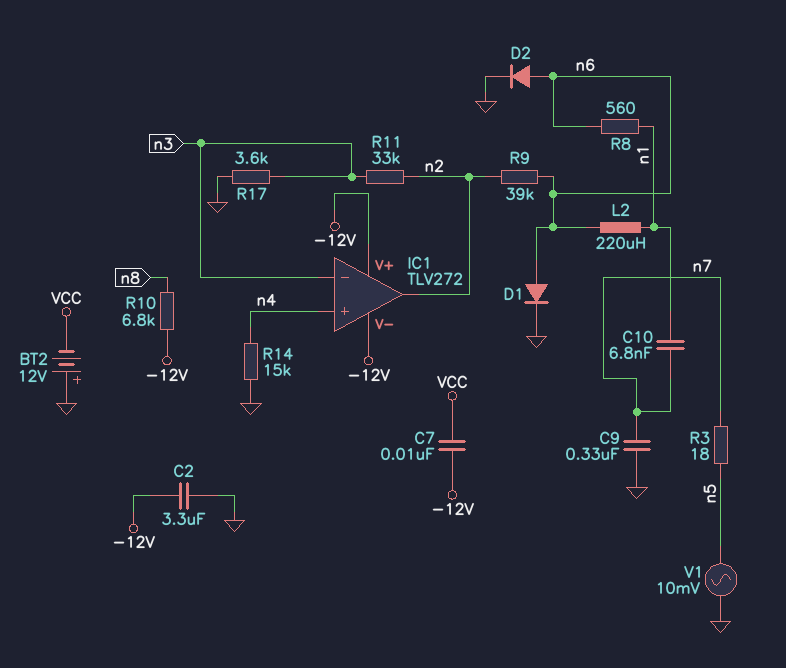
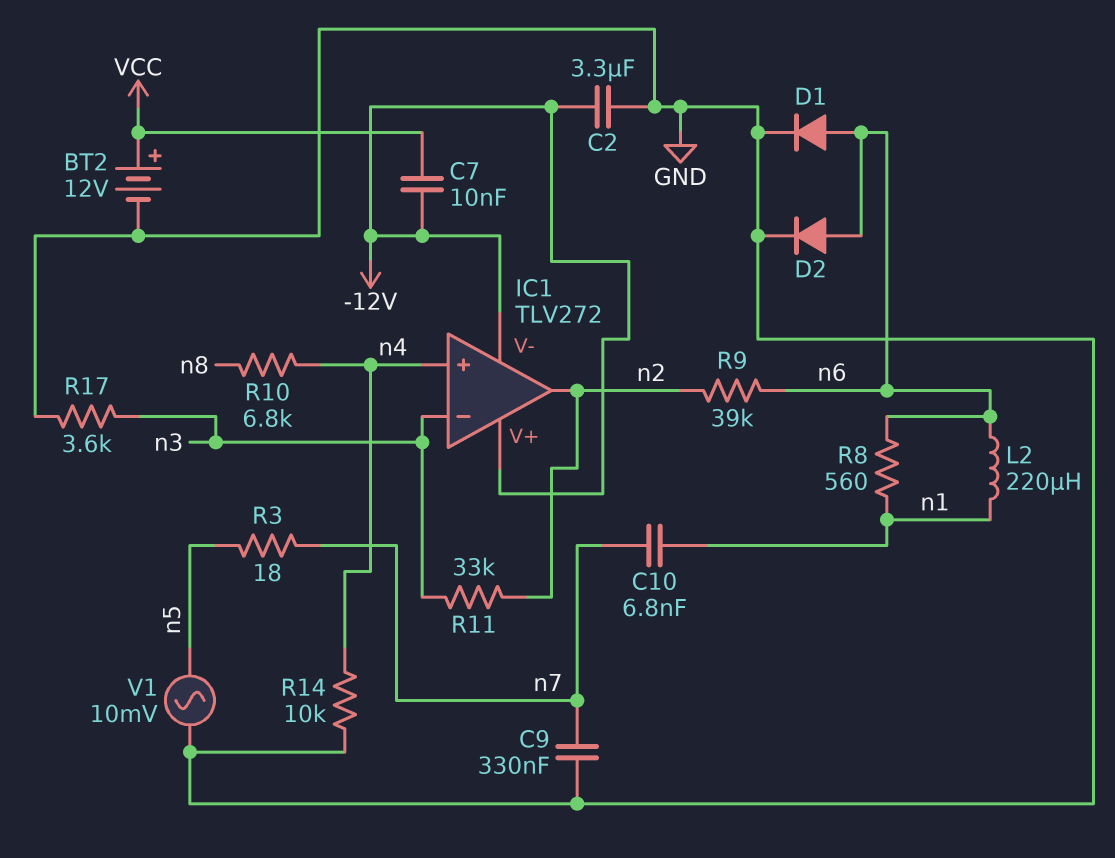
BT2: 12V (plus GND, minus VCC) -> 12V (plus VCC, minus GND)
R10: 6.8k (-12V, n8) -> 6.8k (n4, n8)
R14: 15k (GND, n4) -> 10k (GND, n4)

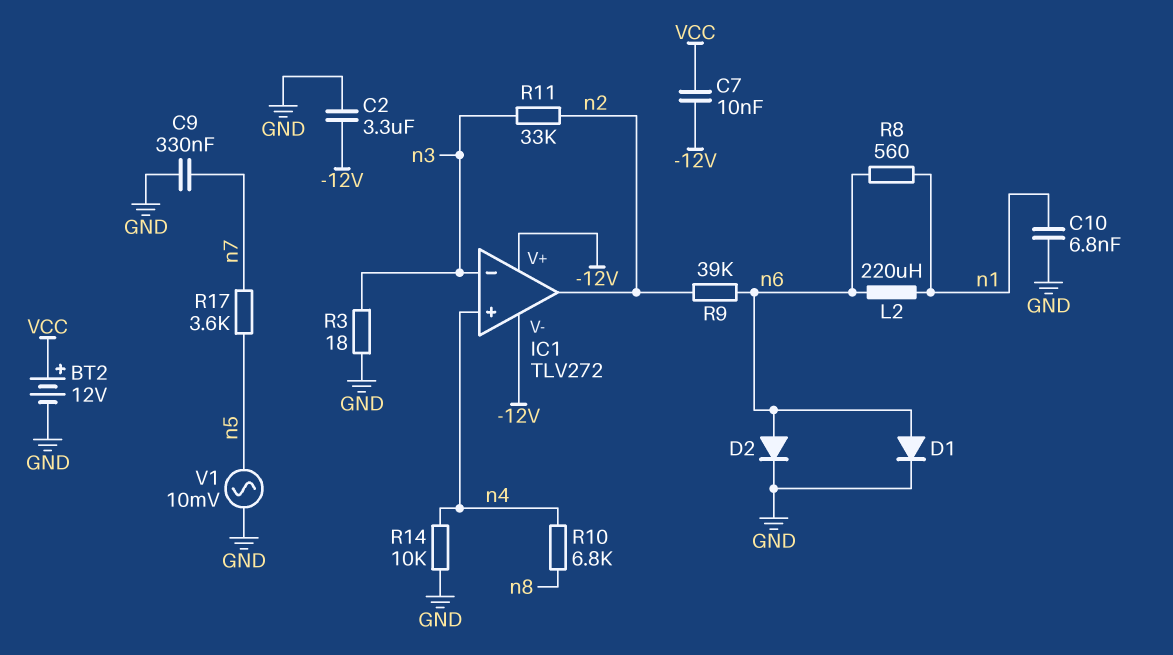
C10: 6.8nF (n1, n7) -> 6.8nF (GND, n1)
R3: 18 (n5, n7) -> 18 (GND, n3)
R17: 3.6k (GND, n3) -> 3.6k (n5, n7)

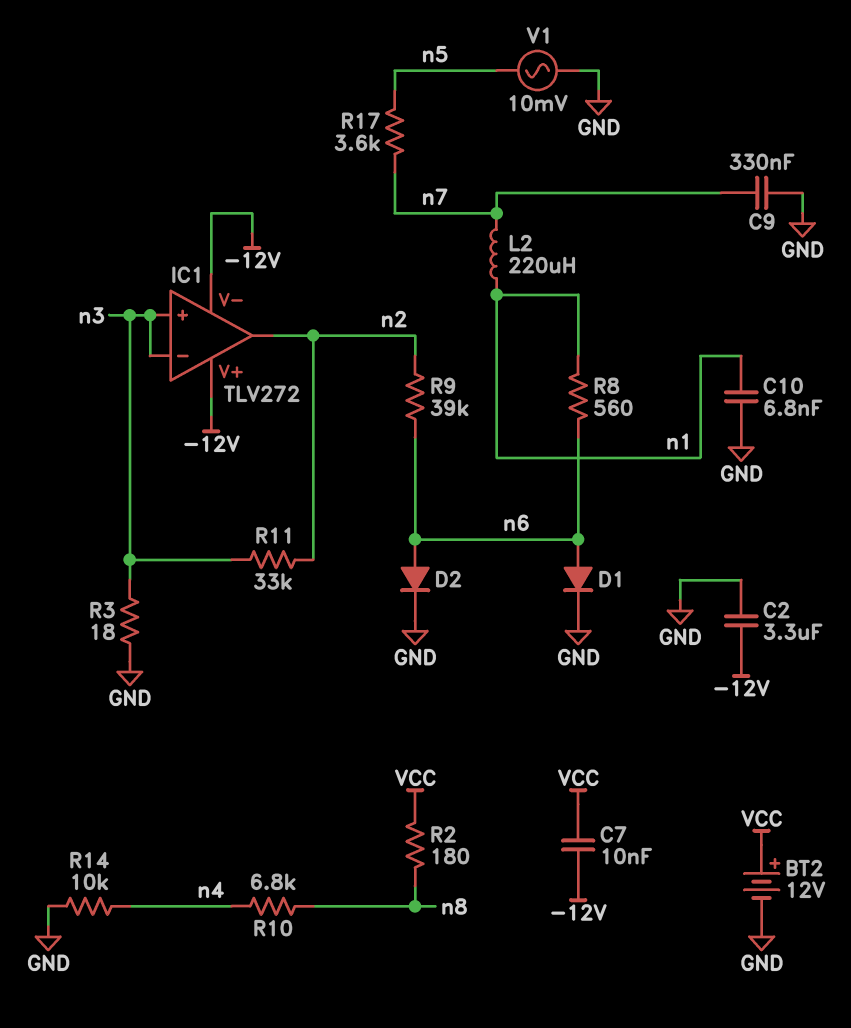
IC1 pin in+: n4 -> n3
L2: 220uH (n1, n6) -> 220uH (n1, n7)
R2: none -> 180 (VCC, n8)

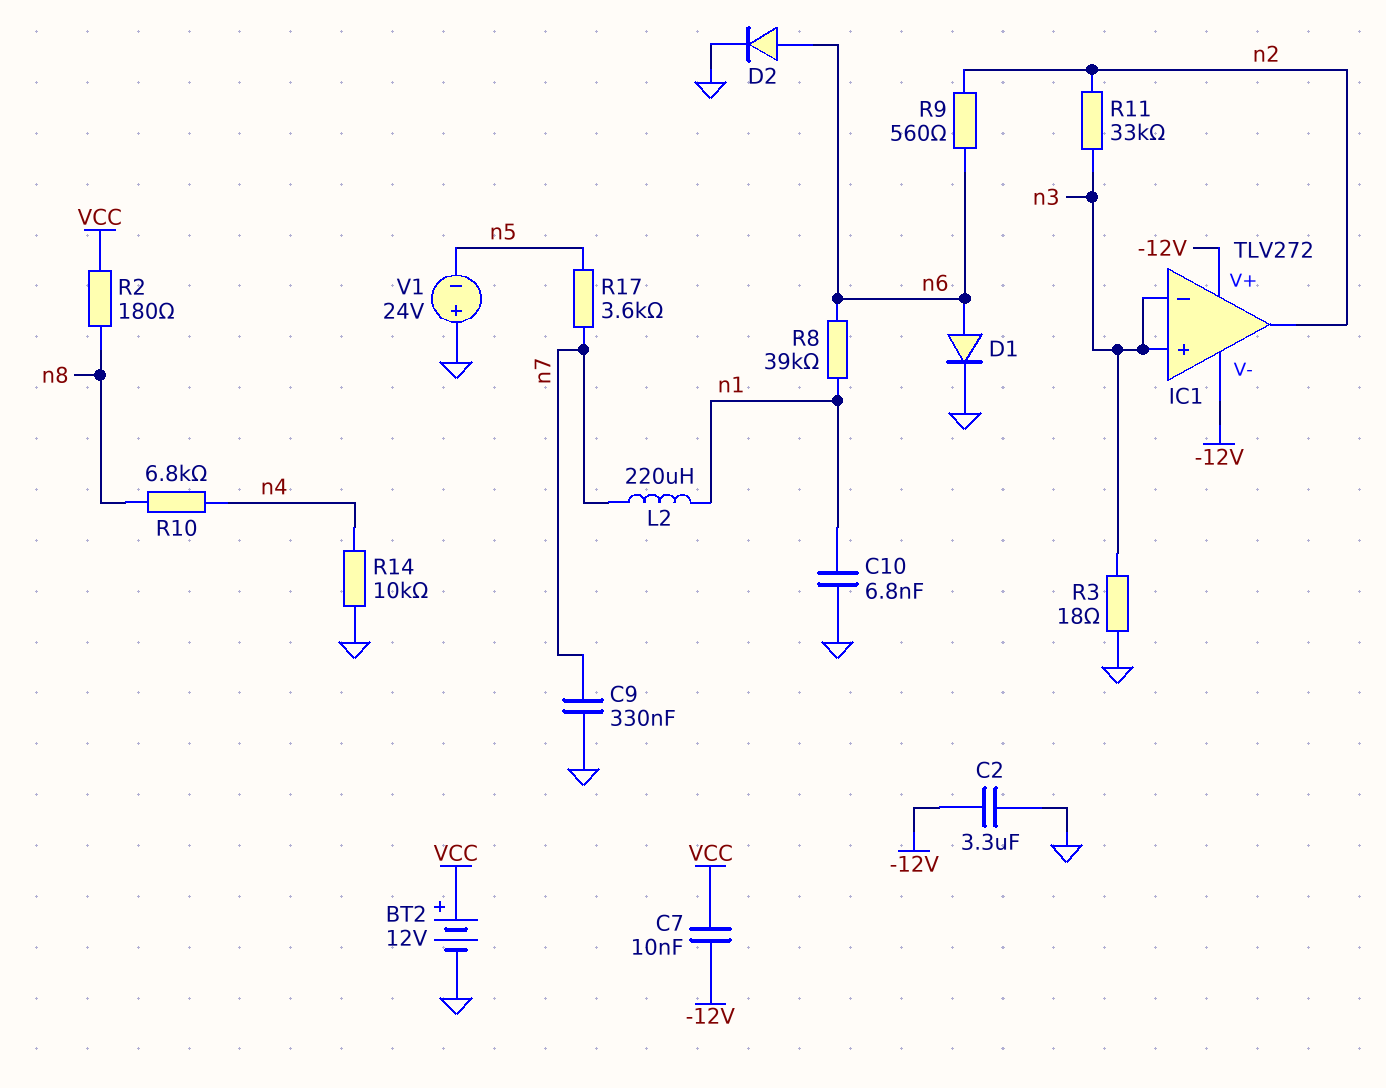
R8: 560 (n1, n6) -> 39k (n1, n6)
R9: 39k (n2, n6) -> 560 (n2, n6)
V1: AC 10mV (GND, n5) -> 24V (plus GND, minus n5)

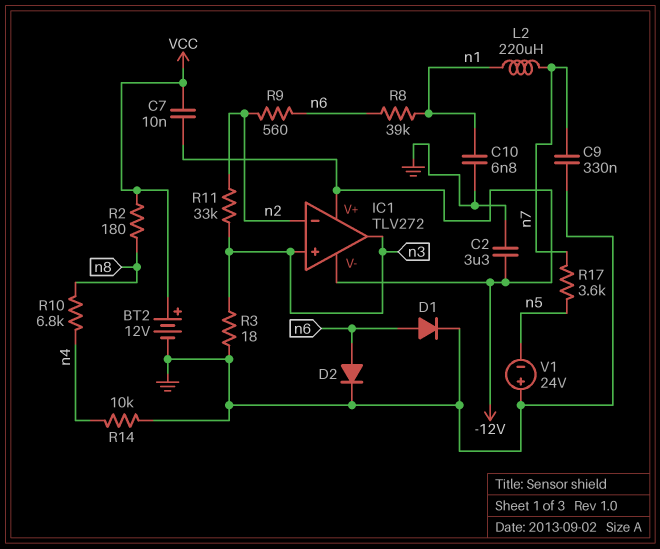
IC1 pin in-: n3 -> n2
IC1 pin out: n2 -> n3

